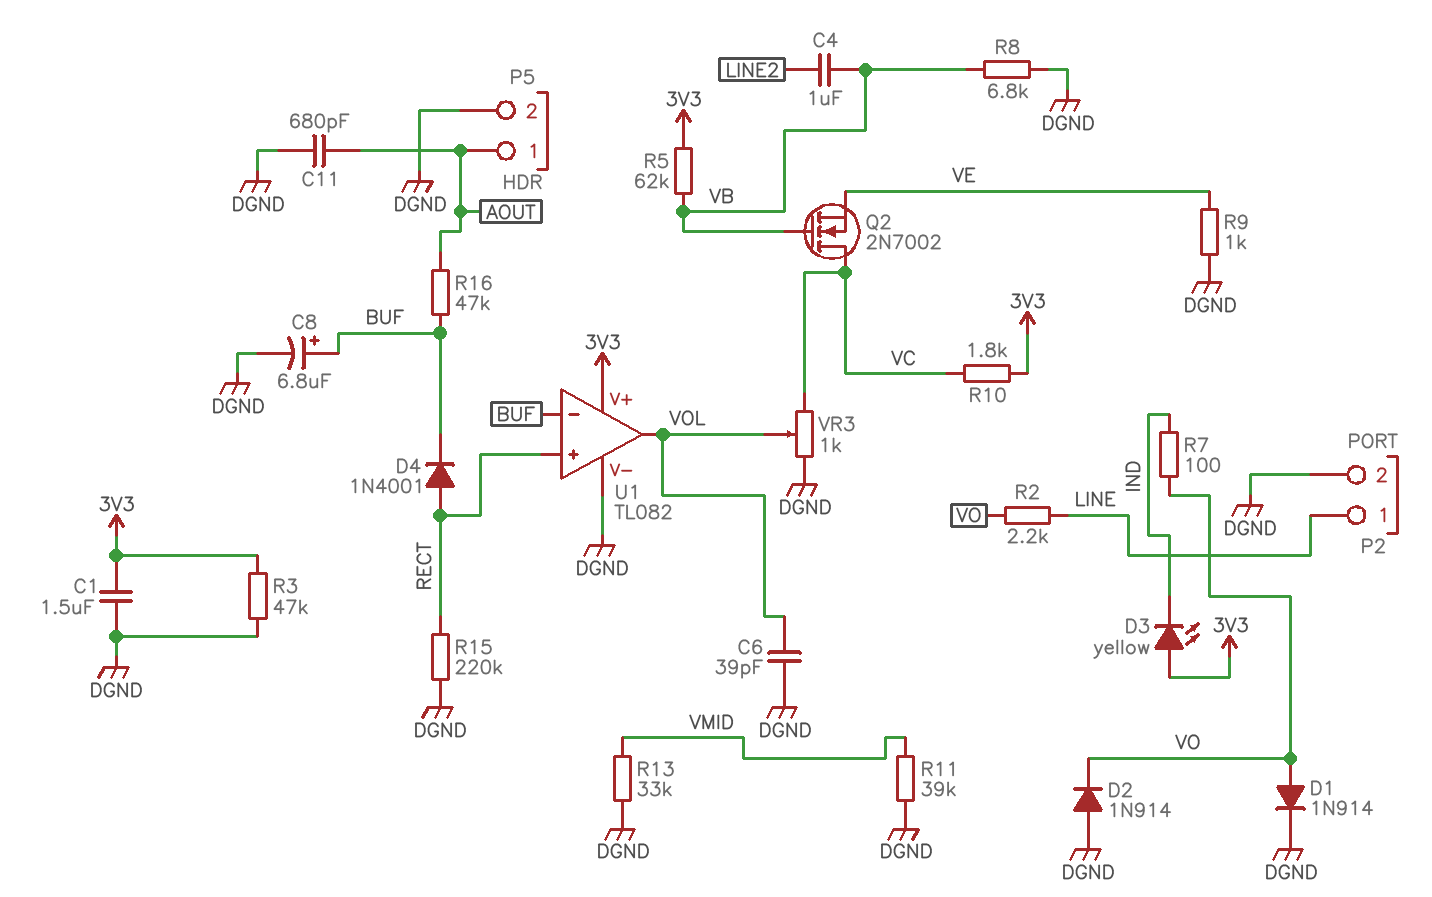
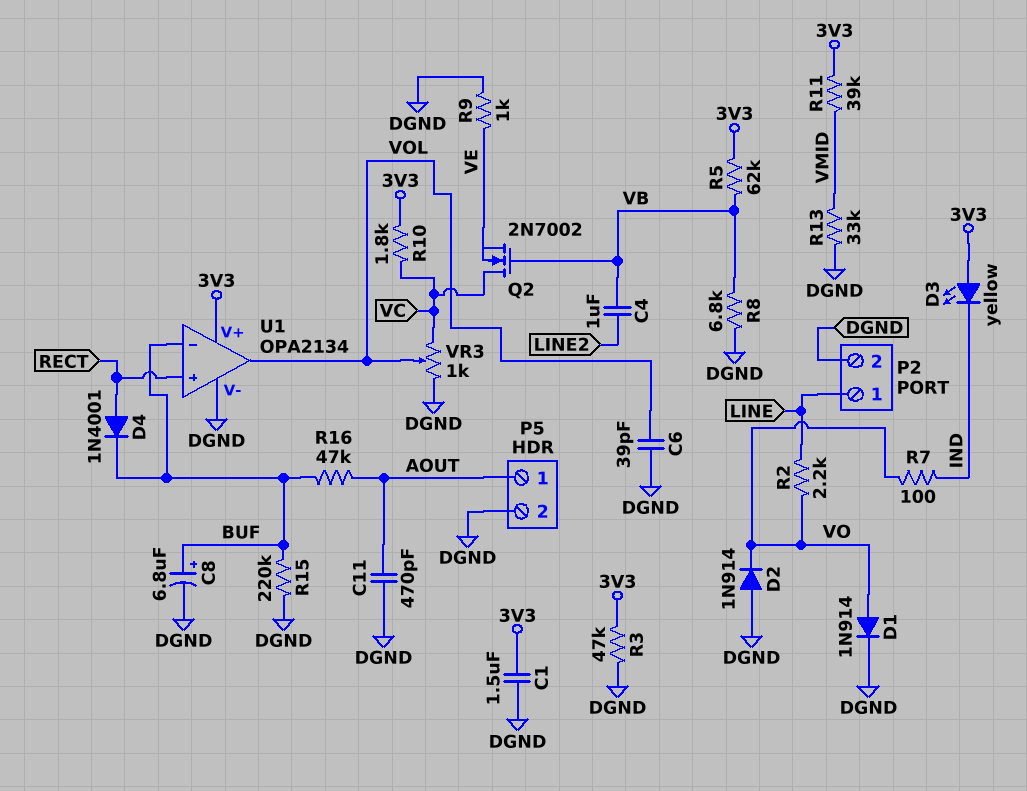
C11: 680pF (AOUT, DGND) -> 470pF (AOUT, DGND)
R11: 39k (DGND, VMID) -> 39k (3V3, VMID)
R15: 220k (DGND, RECT) -> 220k (BUF, DGND)
U1: TL082 -> OPA2134

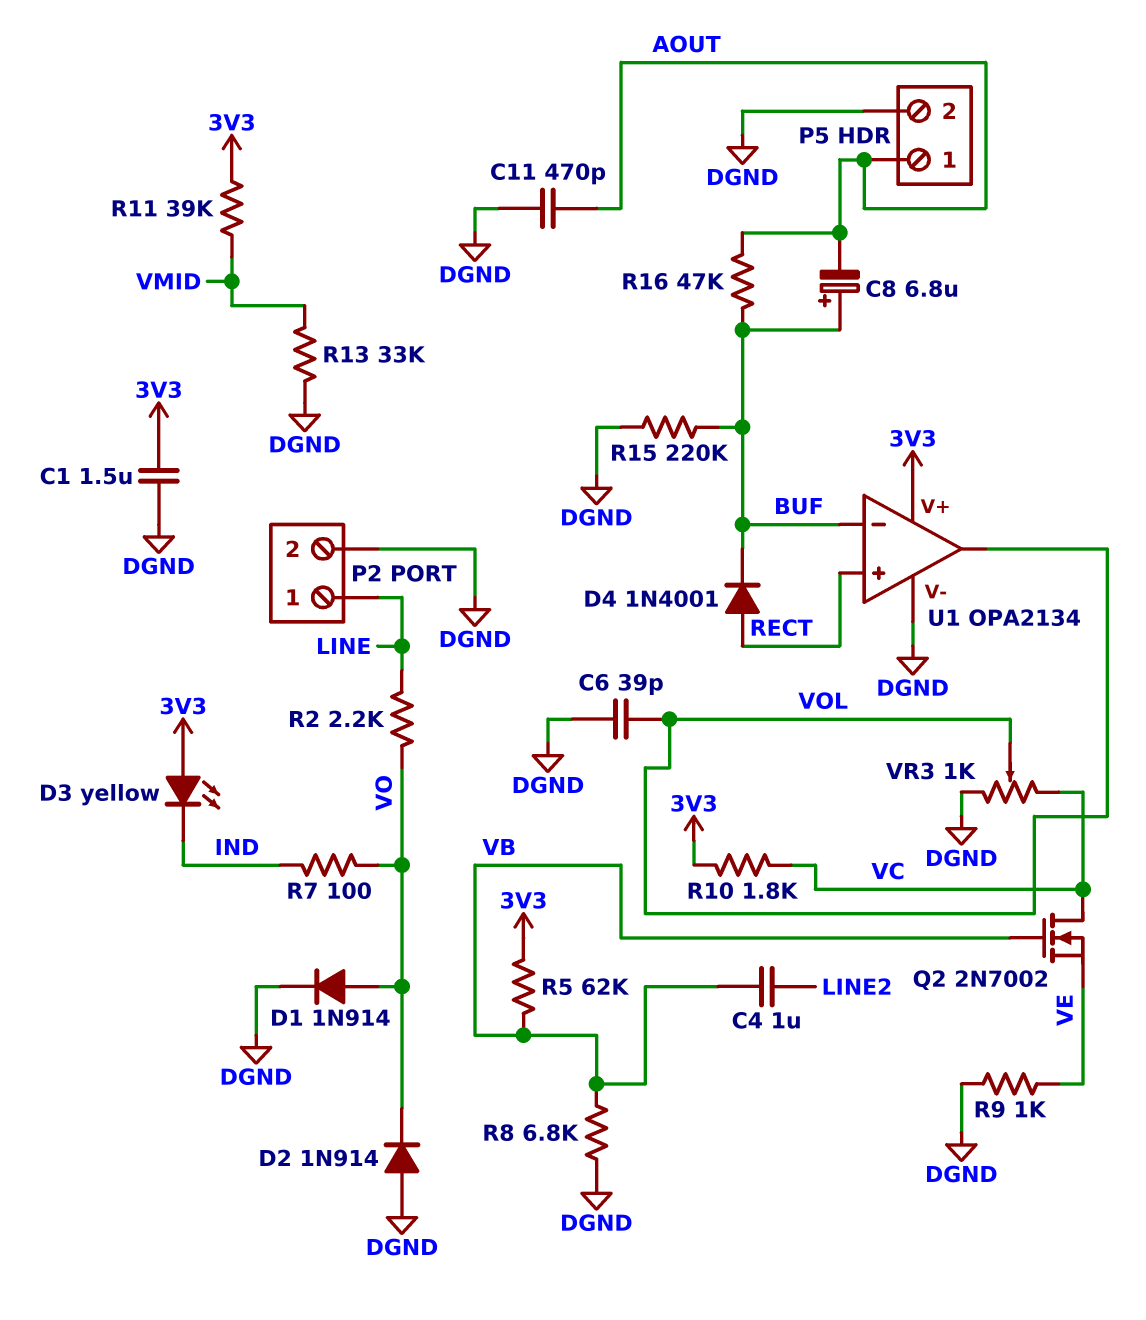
C8: 6.8uF (plus BUF, minus DGND) -> 6.8uF (plus BUF, minus AOUT)
R3: 47k (3V3, DGND) -> none

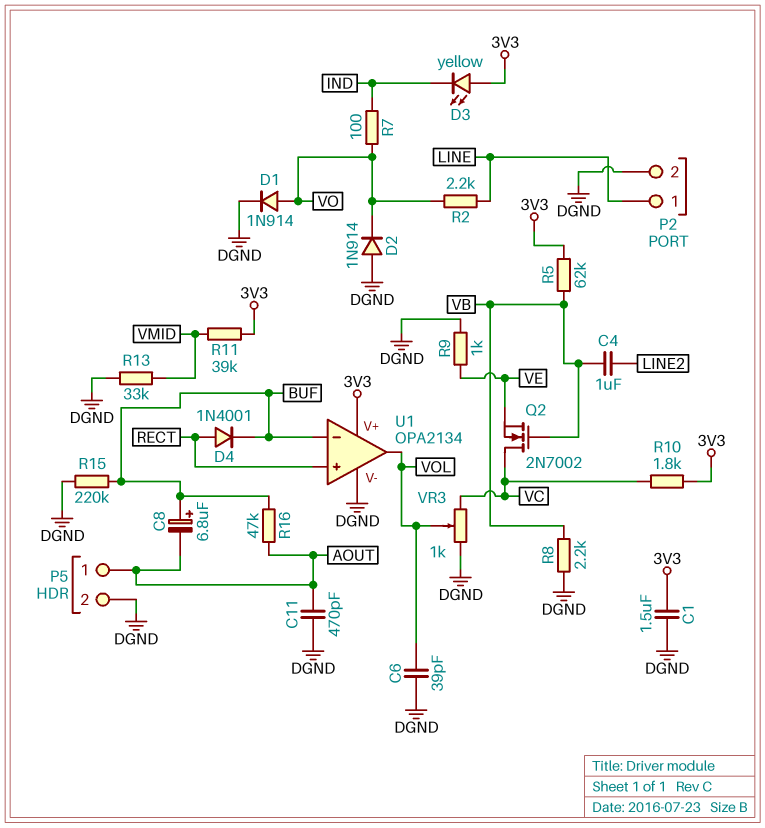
R8: 6.8k (DGND, VB) -> 2.2k (DGND, VB)

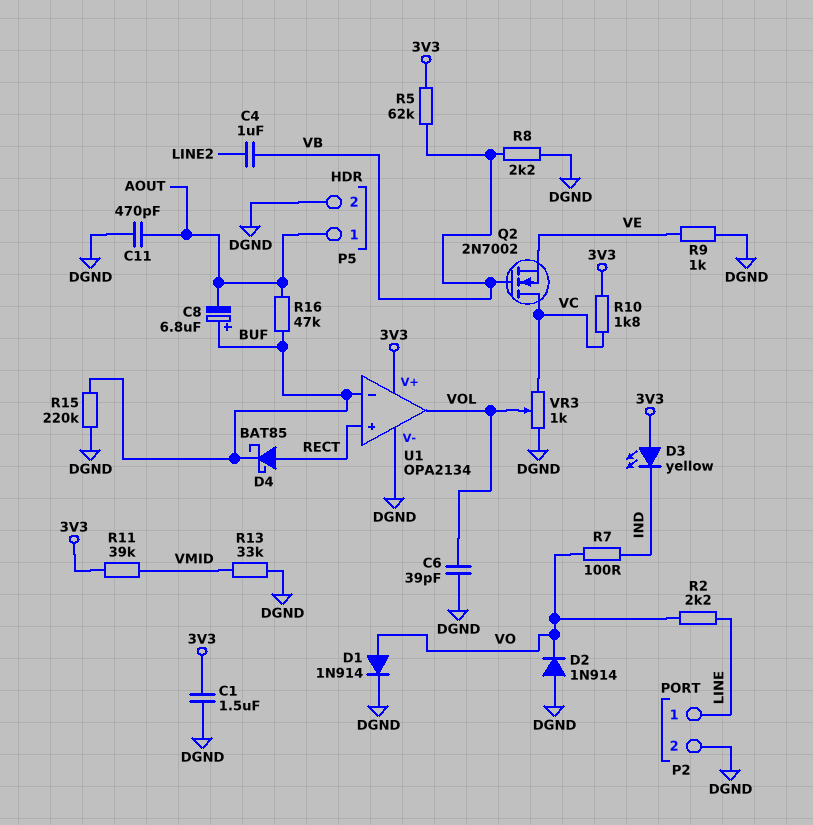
D4: diode 1N4001 (A RECT, K BUF) -> schottky BAT85 (A RECT, K BUF)

